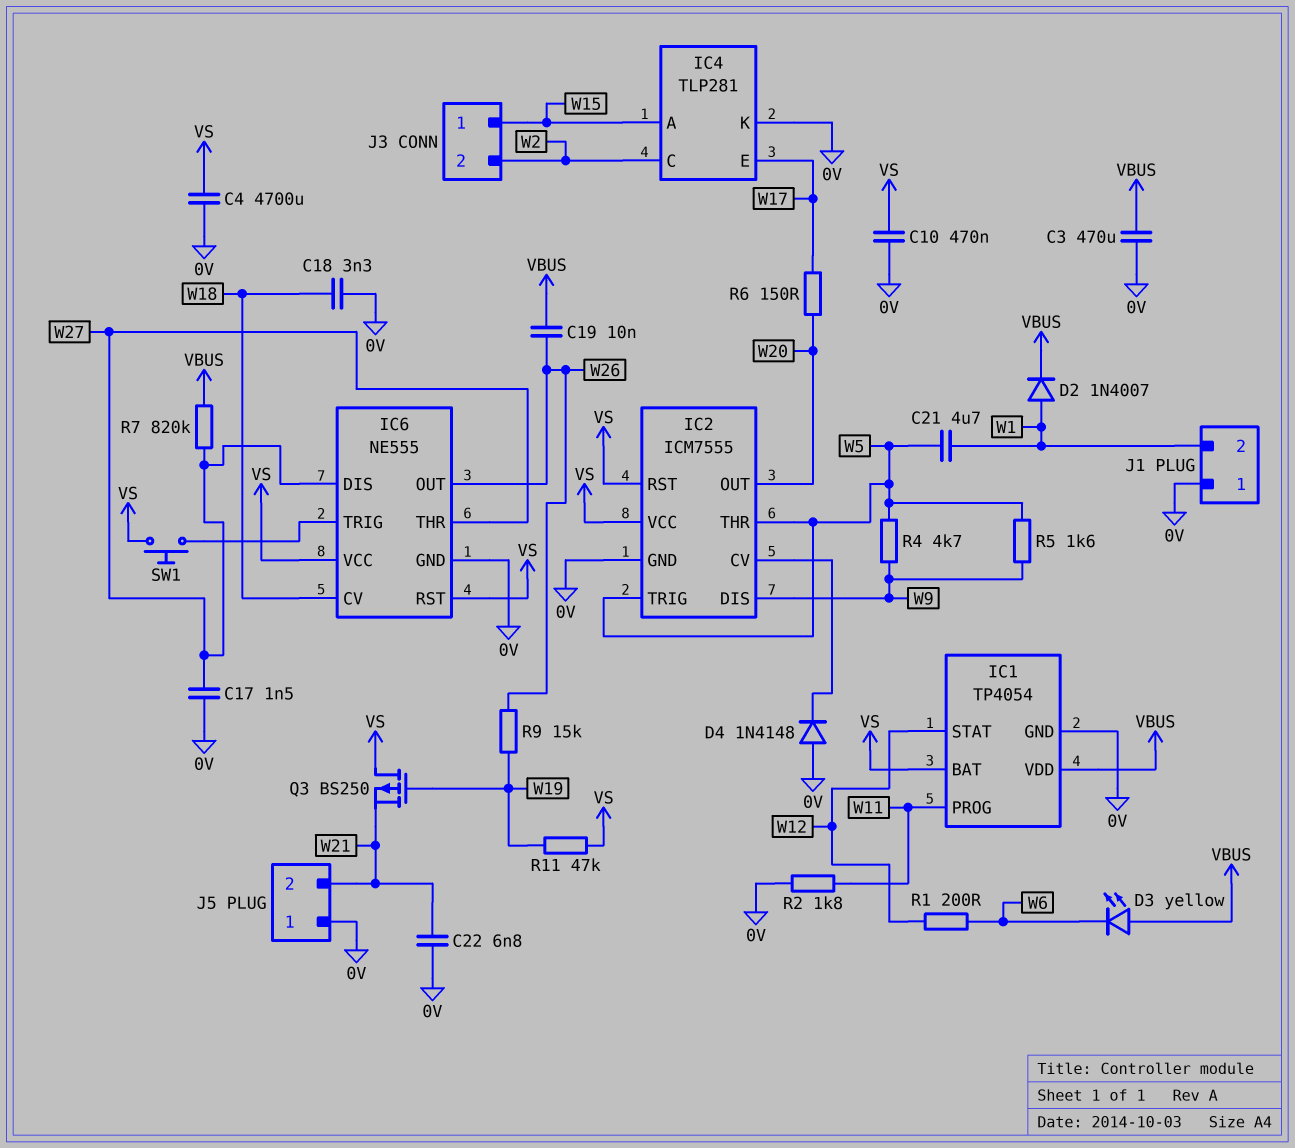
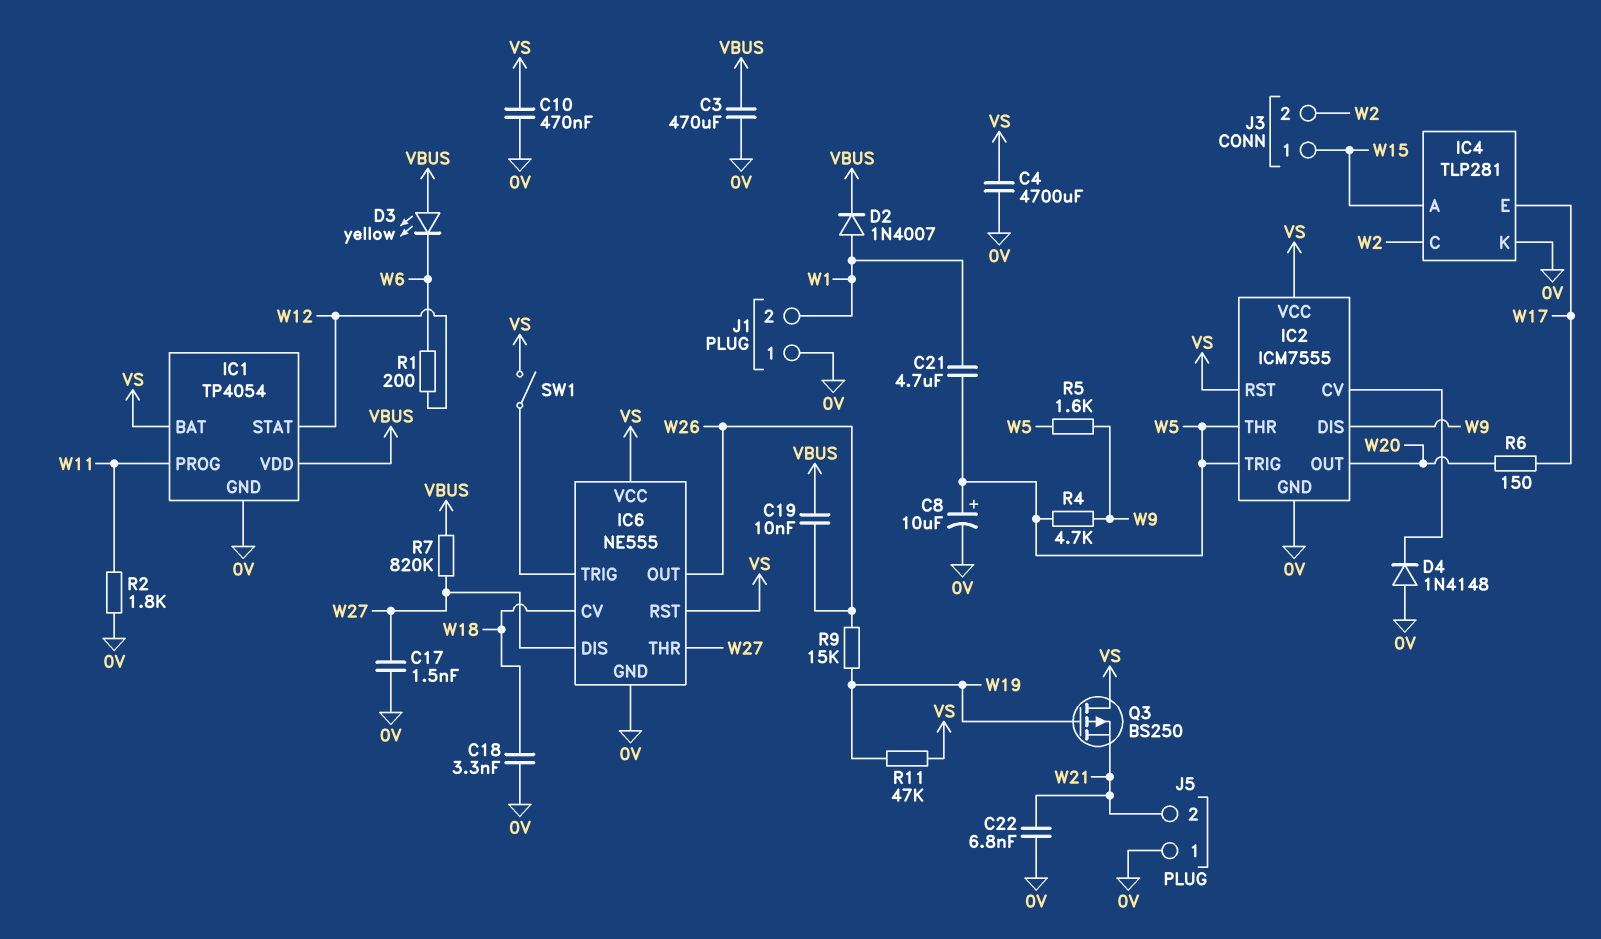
C8: none -> 10uF (plus W5, minus 0V)
SW1: button (IC6/TRIG, VS) -> switch (IC6/TRIG, VS)

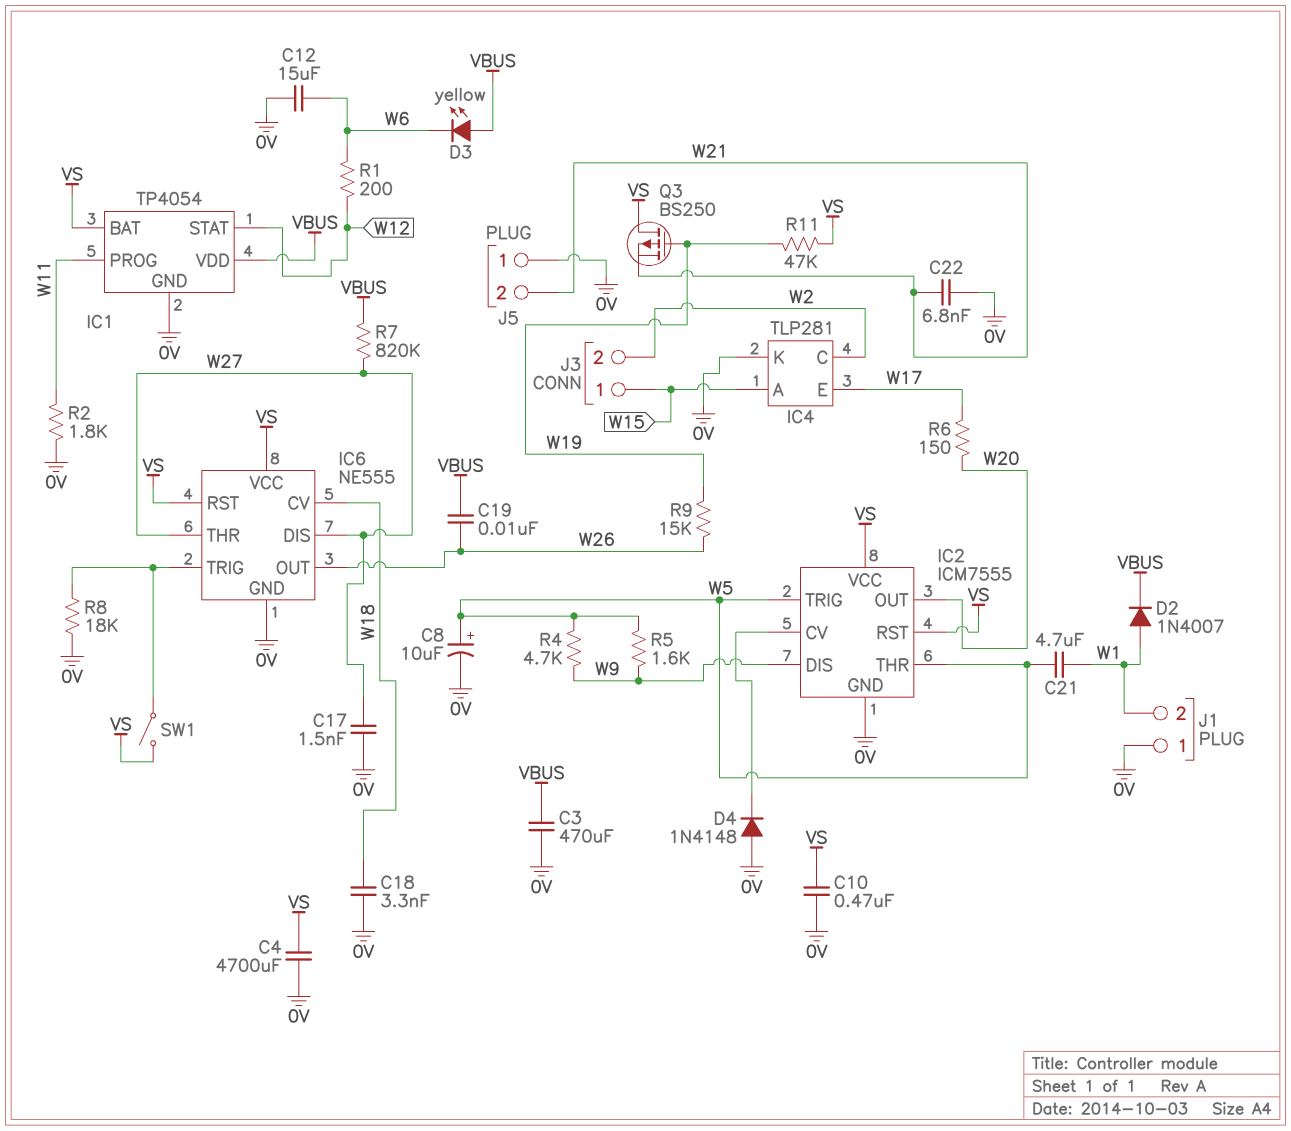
C12: none -> 15uF (0V, W6)
R8: none -> 18k (0V, IC6/TRIG)

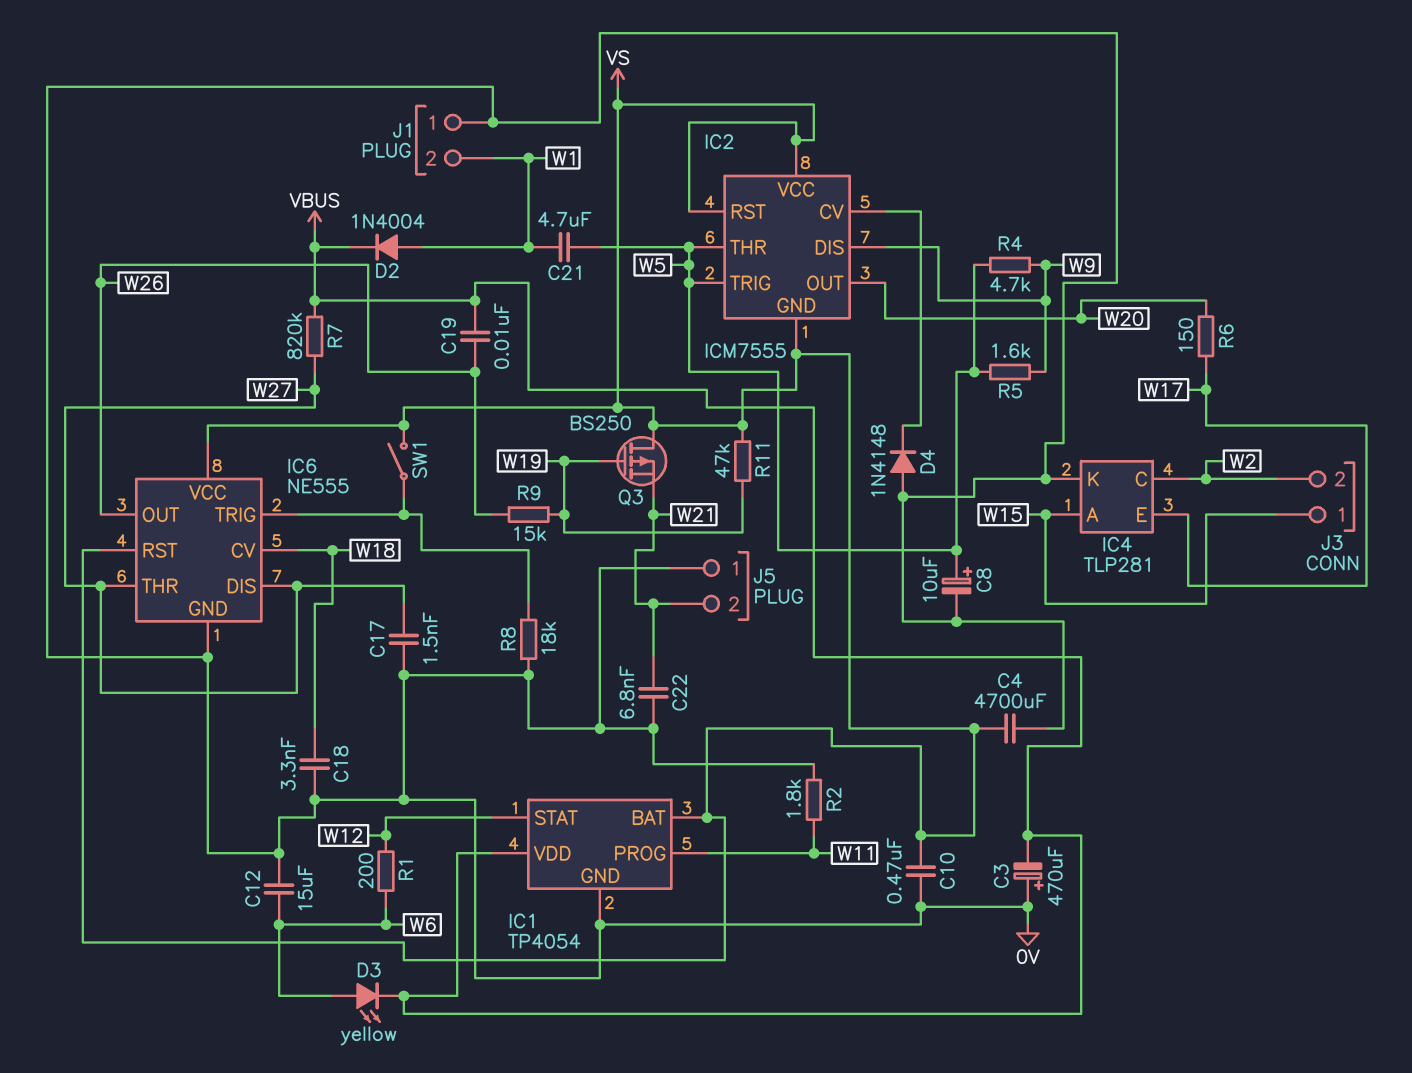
C3: 470uF (0V, VBUS) -> 470uF (plus 0V, minus VBUS)
D2: diode 1N4007 (A W1, K VBUS) -> diode 1N4004 (A W1, K VBUS)
D3: LED yellow (A VBUS, K W6) -> LED yellow (A W6, K VBUS)
IC2 pin GND: 0V -> VS

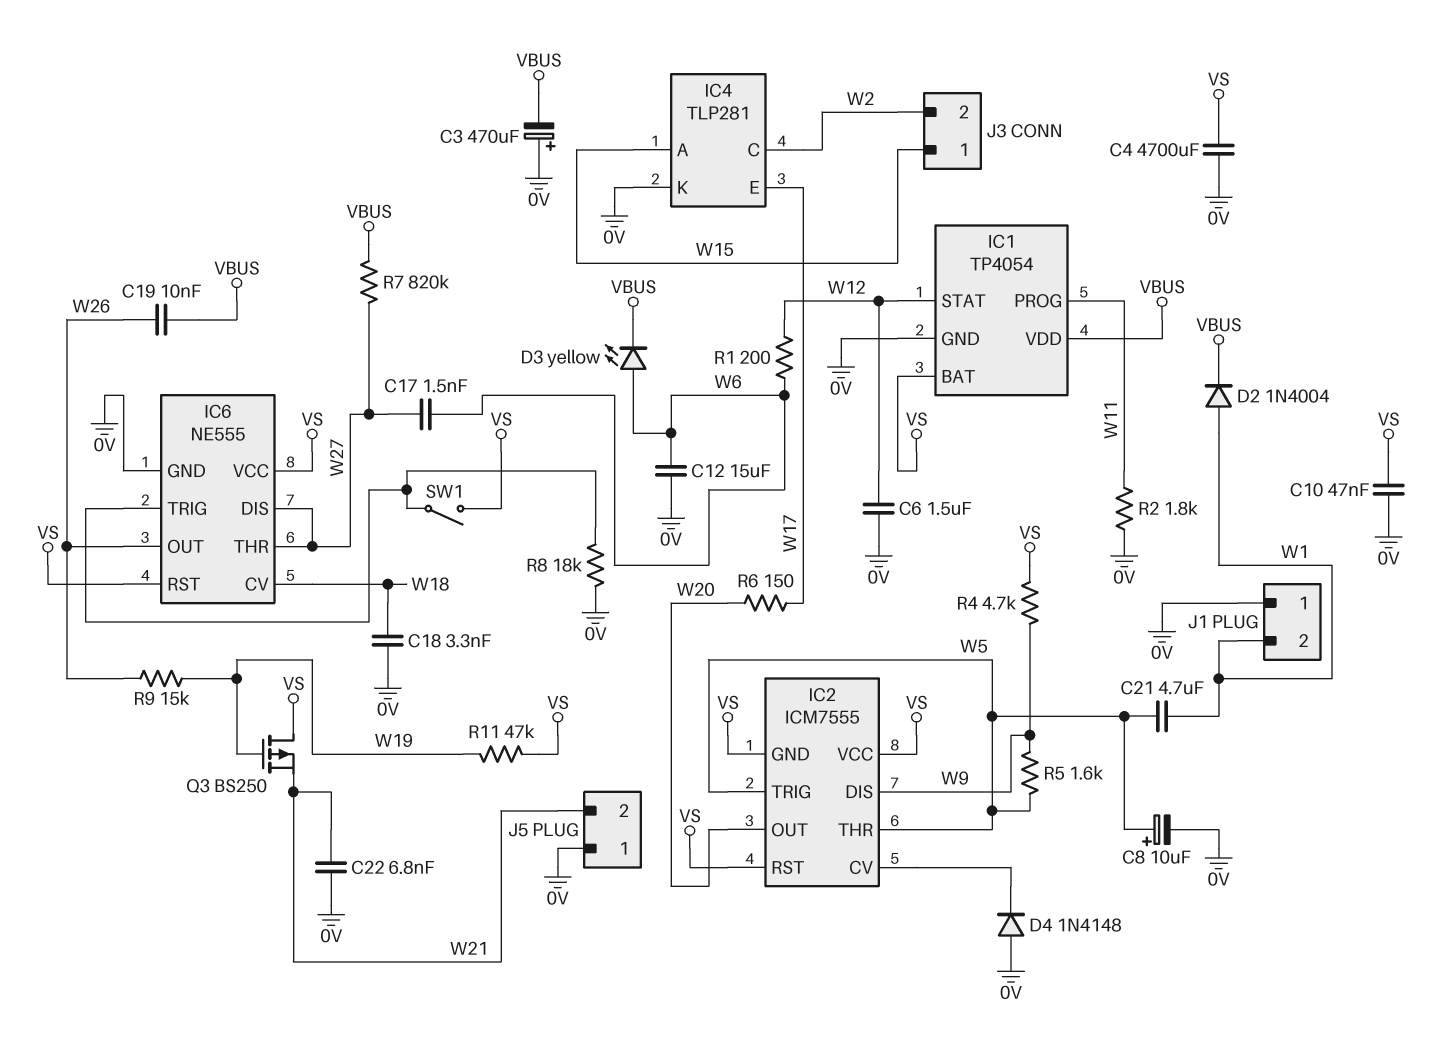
C6: none -> 1.5uF (0V, W12)
C10: 470nF (0V, VS) -> 47nF (0V, VS)
C17: 1.5nF (0V, W27) -> 1.5nF (W6, W27)
R4: 4.7k (W5, W9) -> 4.7k (VS, W9)

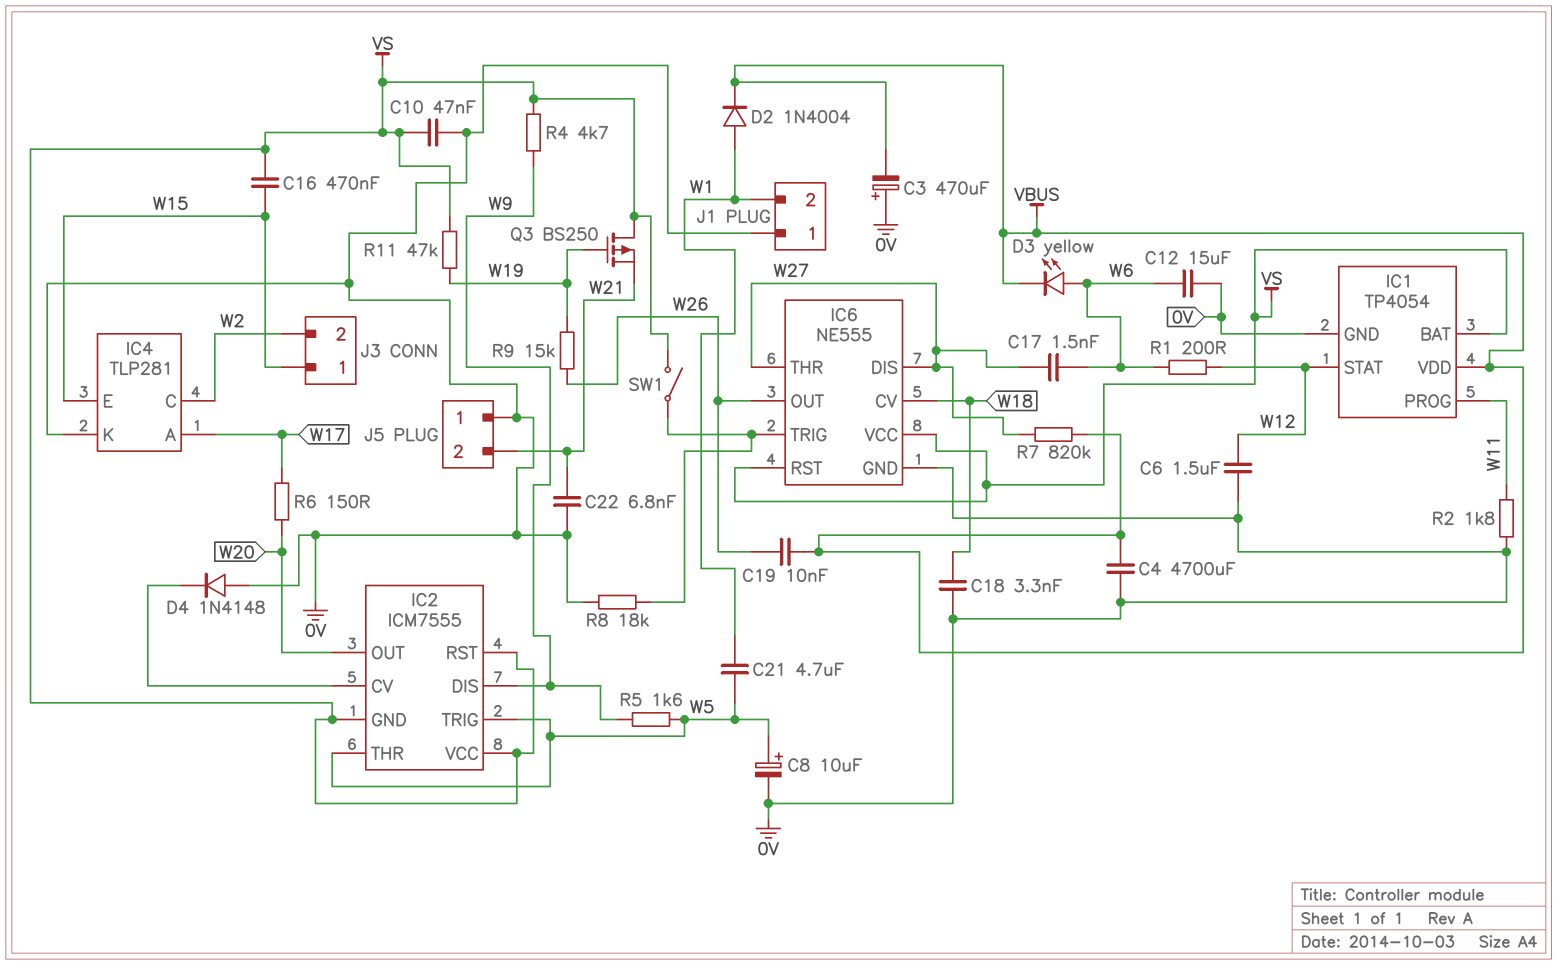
C4: 4700uF (0V, VS) -> 4700uF (0V, VBUS)
C16: none -> 470nF (VS, W15)
IC4 pin A: W15 -> W17
IC4 pin E: W17 -> W15

